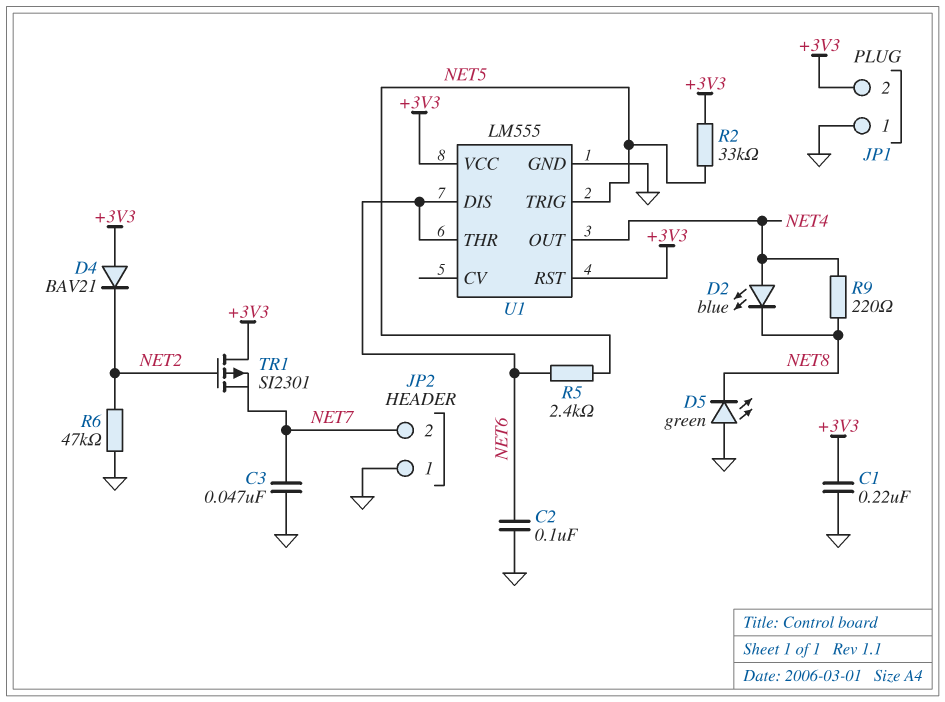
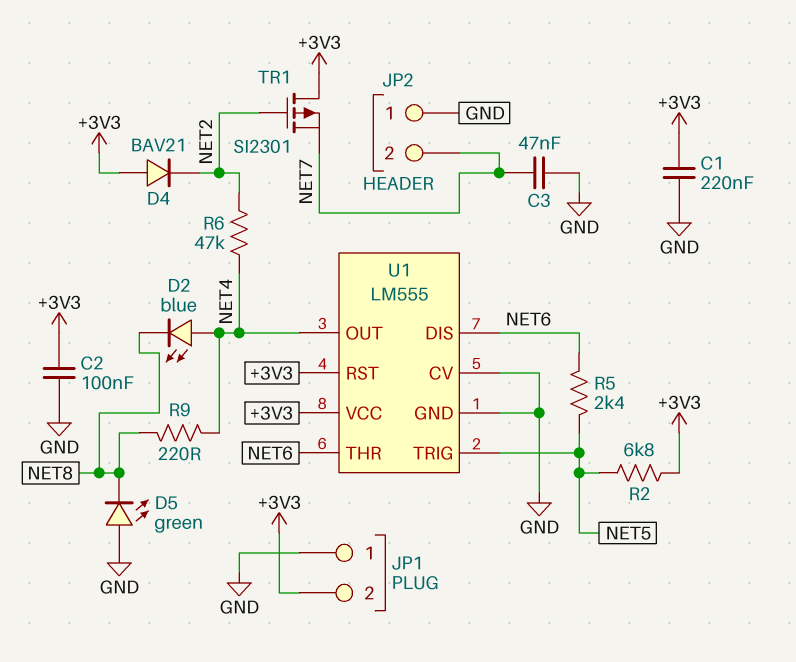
C2: 100nF (GND, NET6) -> 100nF (+3V3, GND)
R2: 33k (+3V3, NET5) -> 6.8k (+3V3, NET5)
R6: 47k (GND, NET2) -> 47k (NET2, NET4)
U1 pin CV: none -> GND

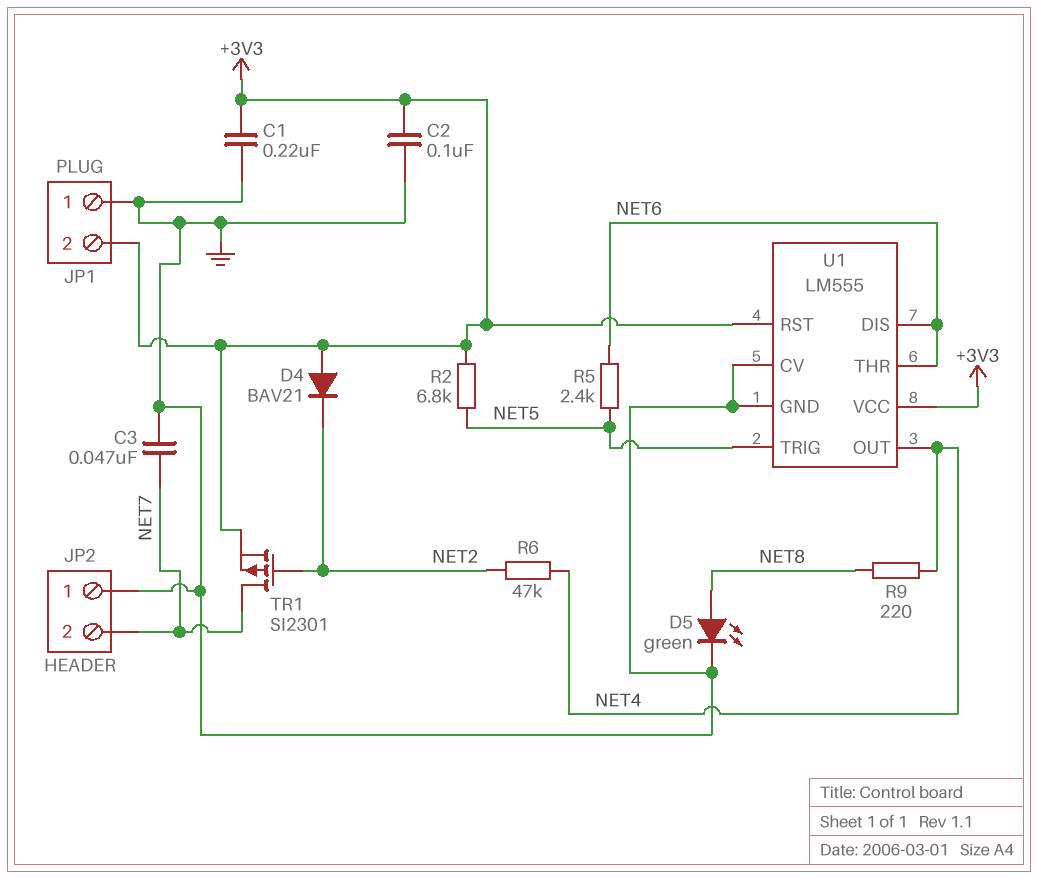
D2: LED blue (A NET4, K NET8) -> none
D5: LED green (A GND, K NET8) -> LED green (A NET8, K GND)
TR1: PMOS SI2301 (G NET2, D +3V3, S NET7) -> PMOS SI2301 (G NET2, D NET7, S +3V3)

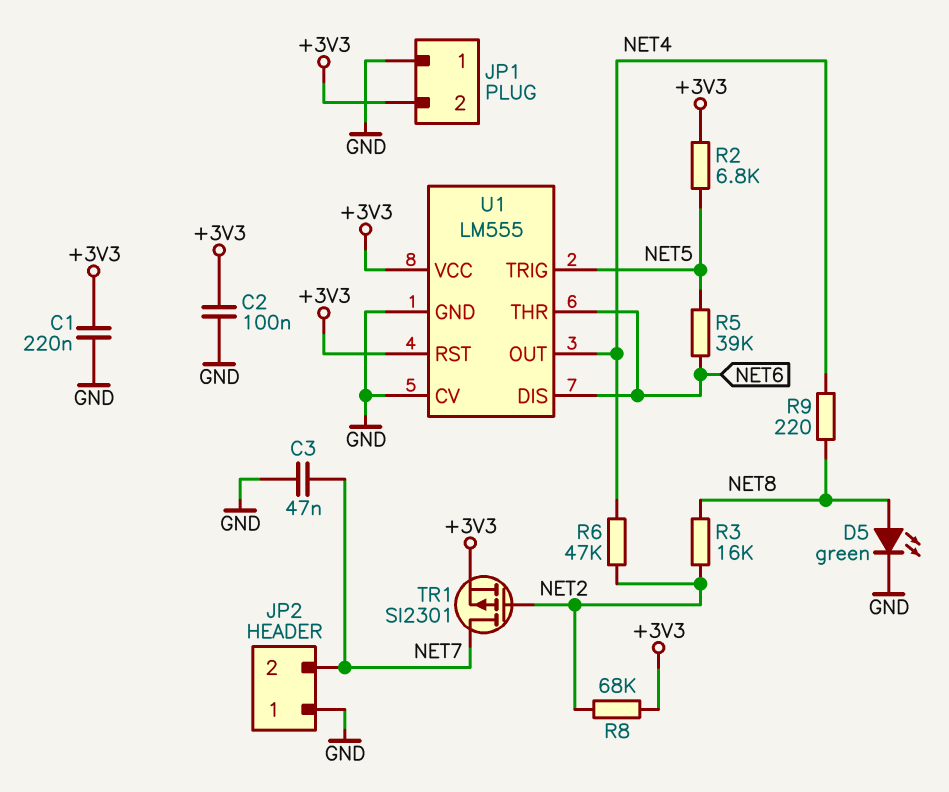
D4: diode BAV21 (A +3V3, K NET2) -> none
R3: none -> 16k (NET2, NET8)
R5: 2.4k (NET5, NET6) -> 39k (NET5, NET6)
R8: none -> 68k (+3V3, NET2)

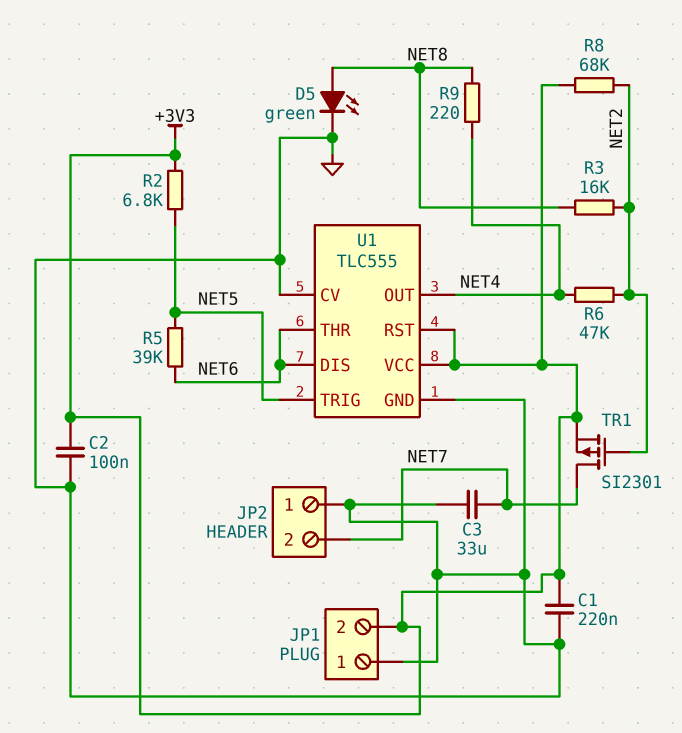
C3: 47nF (GND, NET7) -> 33uF (GND, NET7)
U1: LM555 -> TLC555

